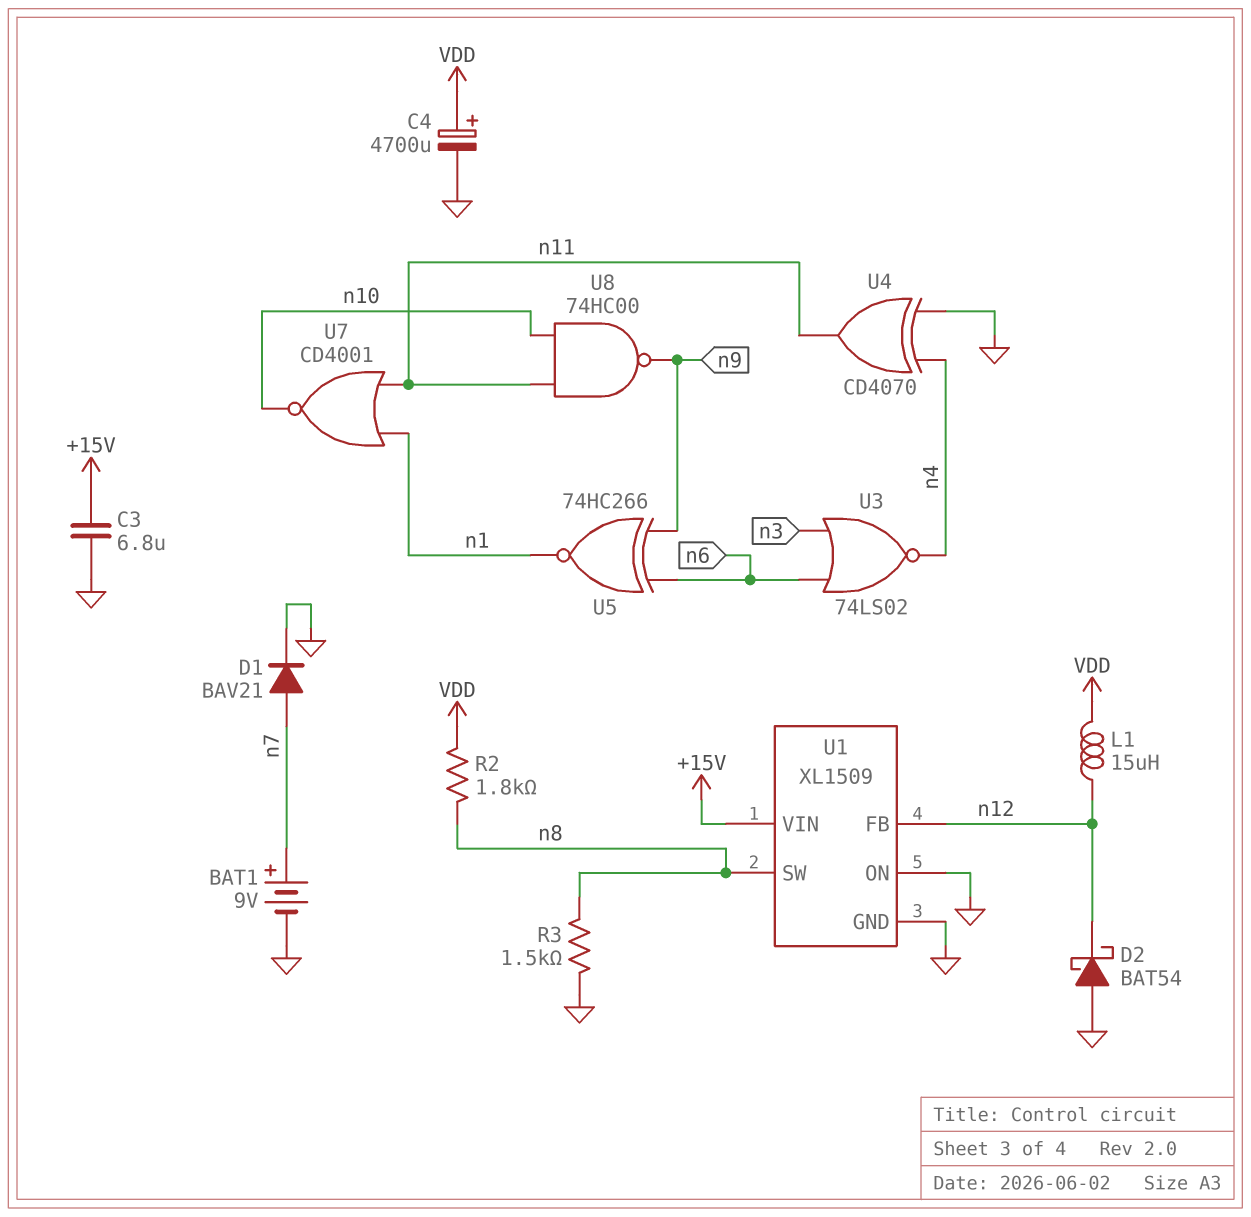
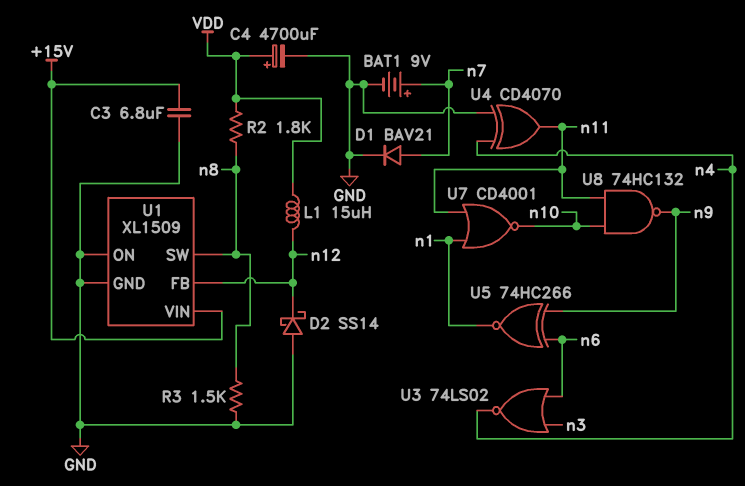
D2: schottky BAT54 (A GND, K n12) -> schottky SS14 (A GND, K n12)
U8: NAND 74HC00 (in n10, in n11, out n9) -> NAND 74HC132 (in n10, in n11, out n9)

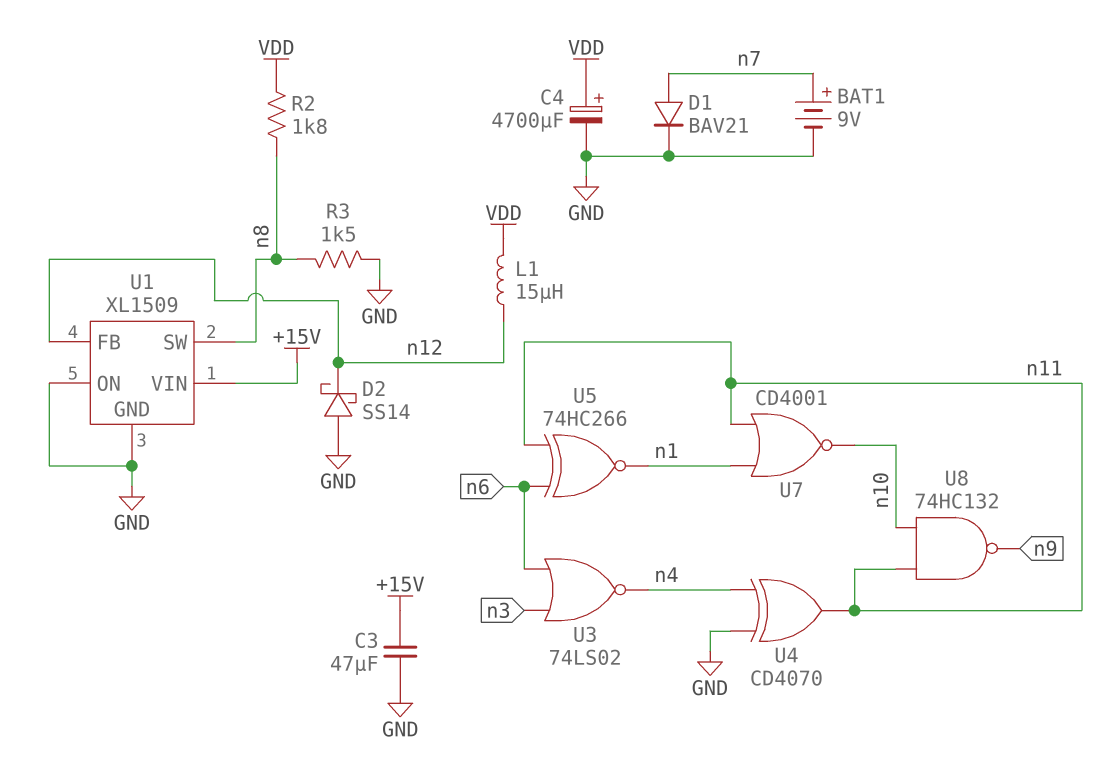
C3: 6.8uF (+15V, GND) -> 47uF (+15V, GND)
U5: XNOR 74HC266 (in n6, in n9, out n1) -> XNOR 74HC266 (in n6, in n11, out n1)

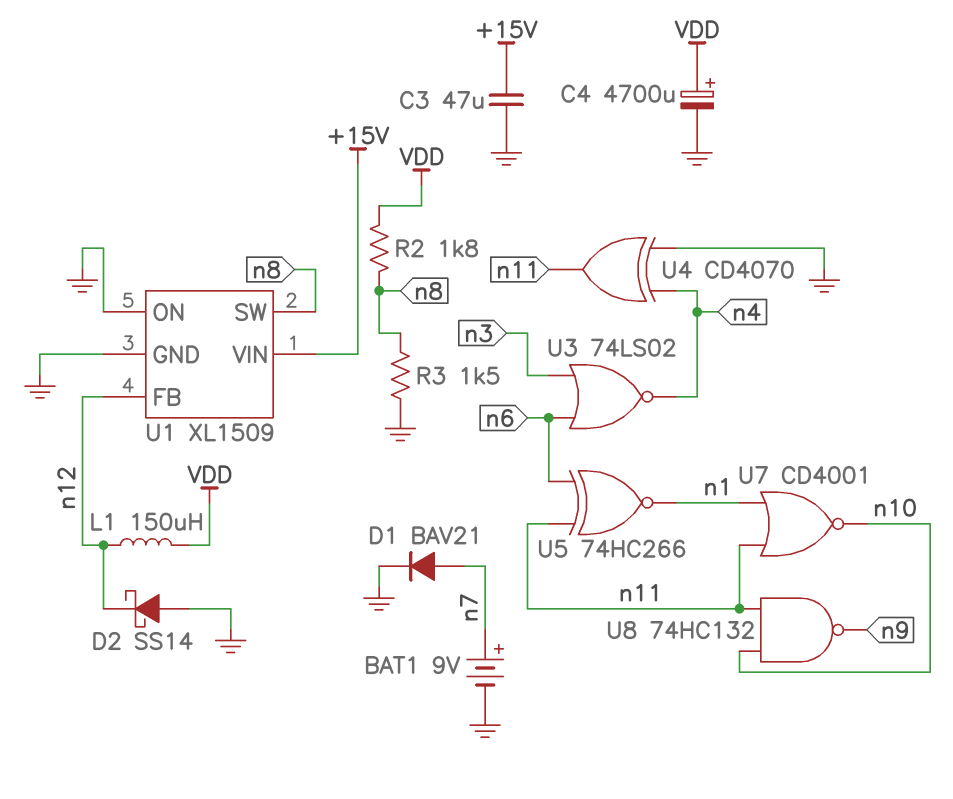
L1: 15uH (VDD, n12) -> 150uH (VDD, n12)

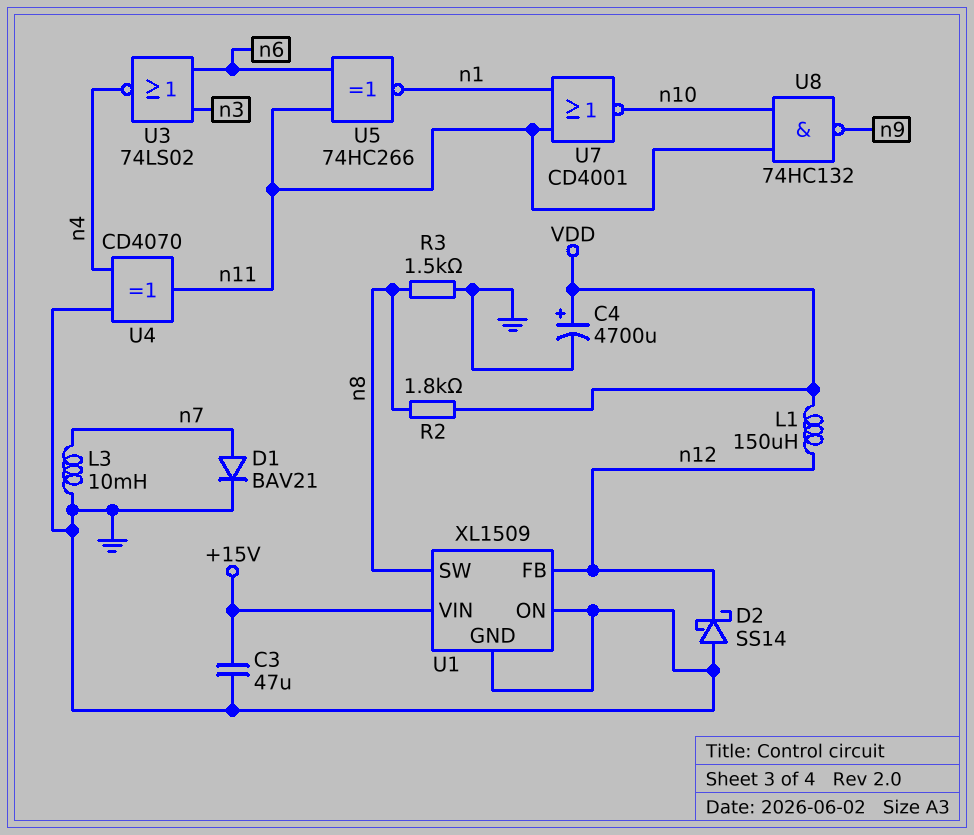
BAT1: 9V (plus n7, minus GND) -> none
L3: none -> 10mH (GND, n7)

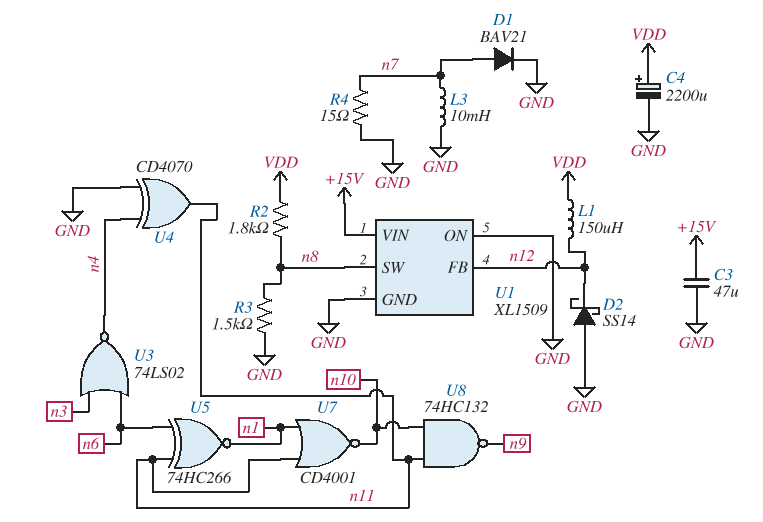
C4: 4700uF (plus VDD, minus GND) -> 2200uF (plus VDD, minus GND)
R4: none -> 15 (GND, n7)

